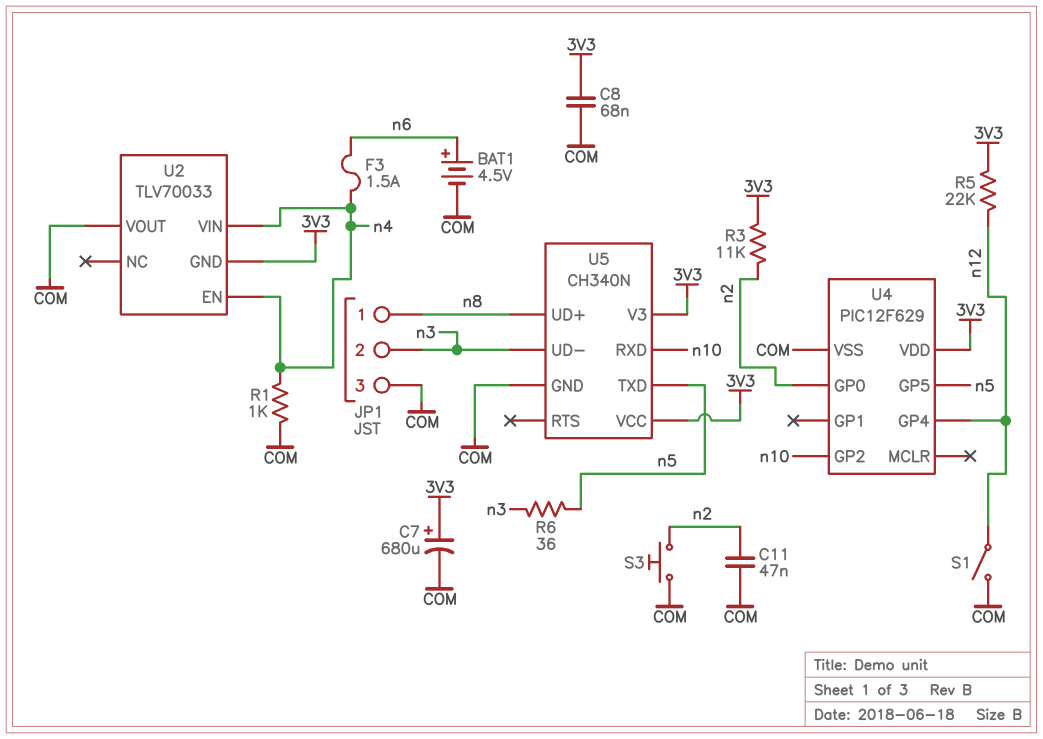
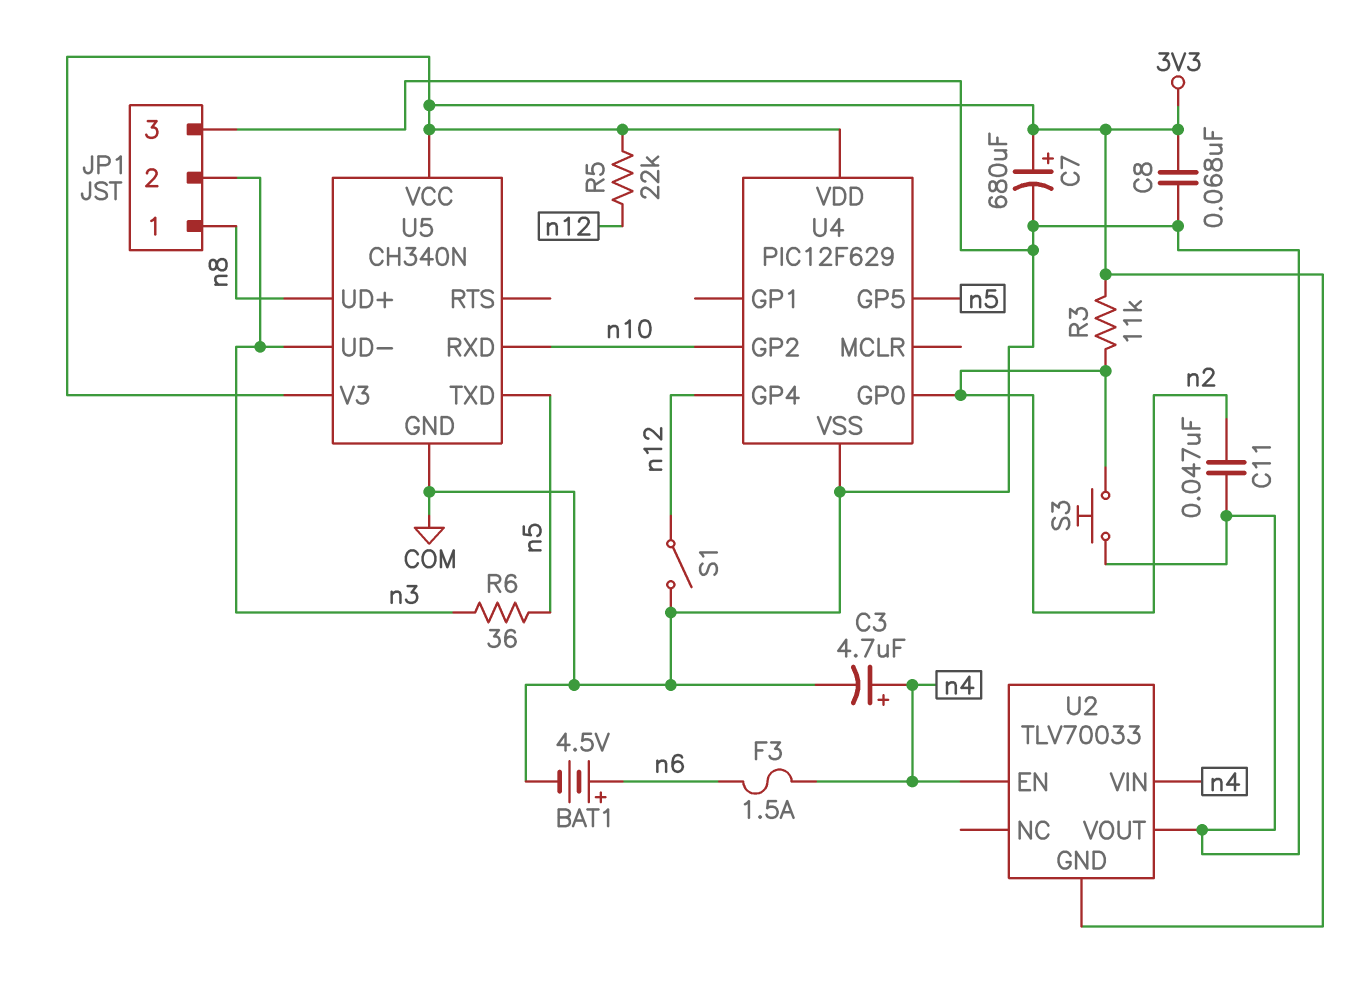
C3: none -> 4.7uF (plus n4, minus COM)
R1: 1k (COM, n4) -> none

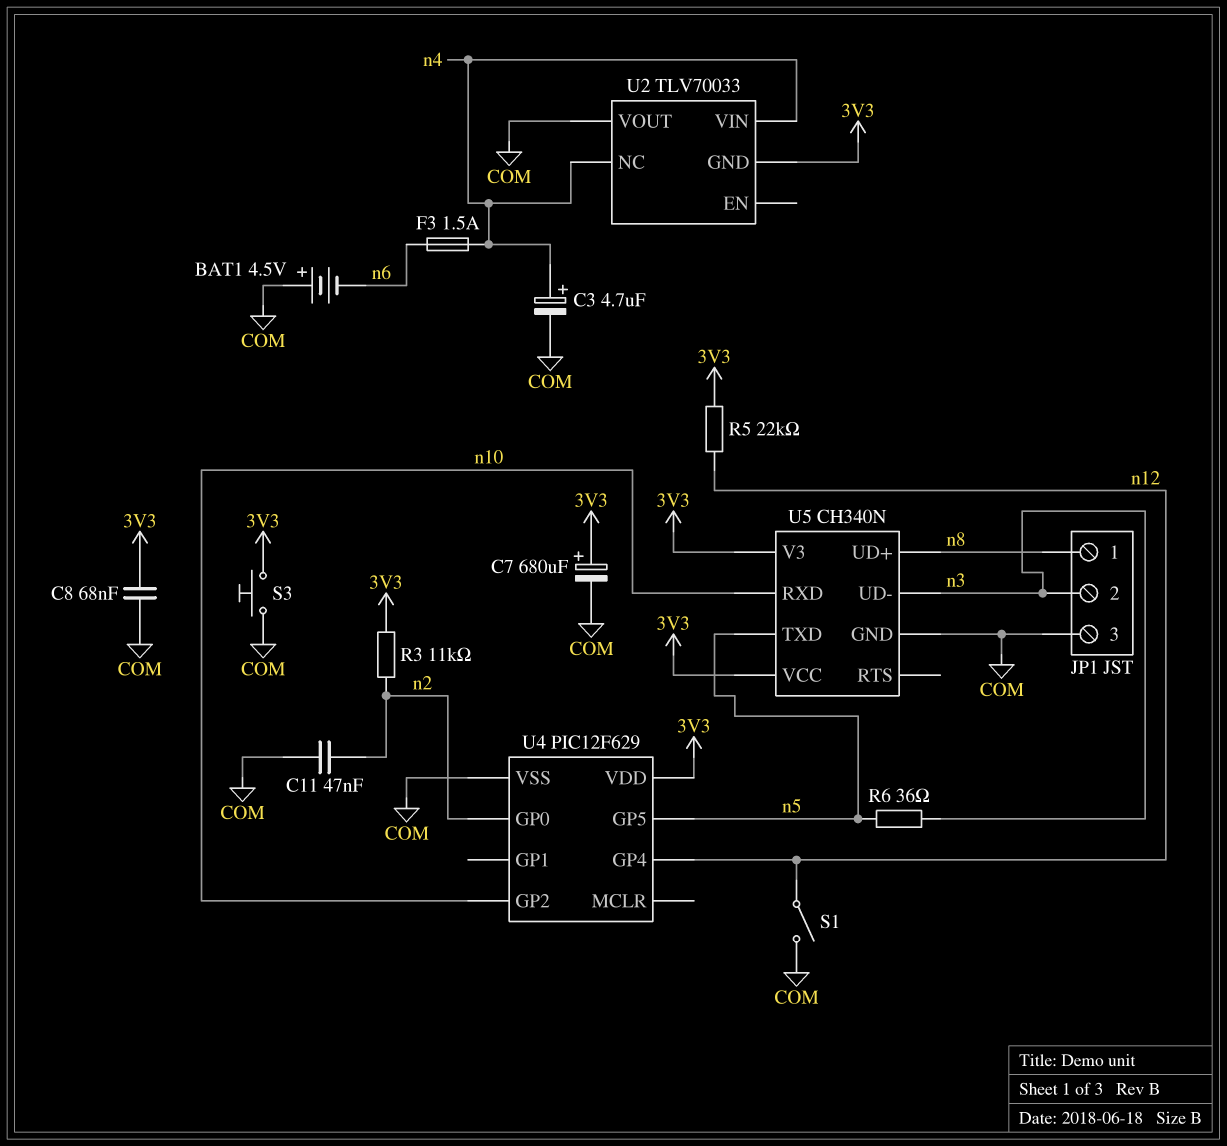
BAT1: 4.5V (plus n6, minus COM) -> 4.5V (plus COM, minus n6)
S3: button (COM, n2) -> button (3V3, COM)
U2 pin EN: n4 -> none
U2 pin NC: none -> n4

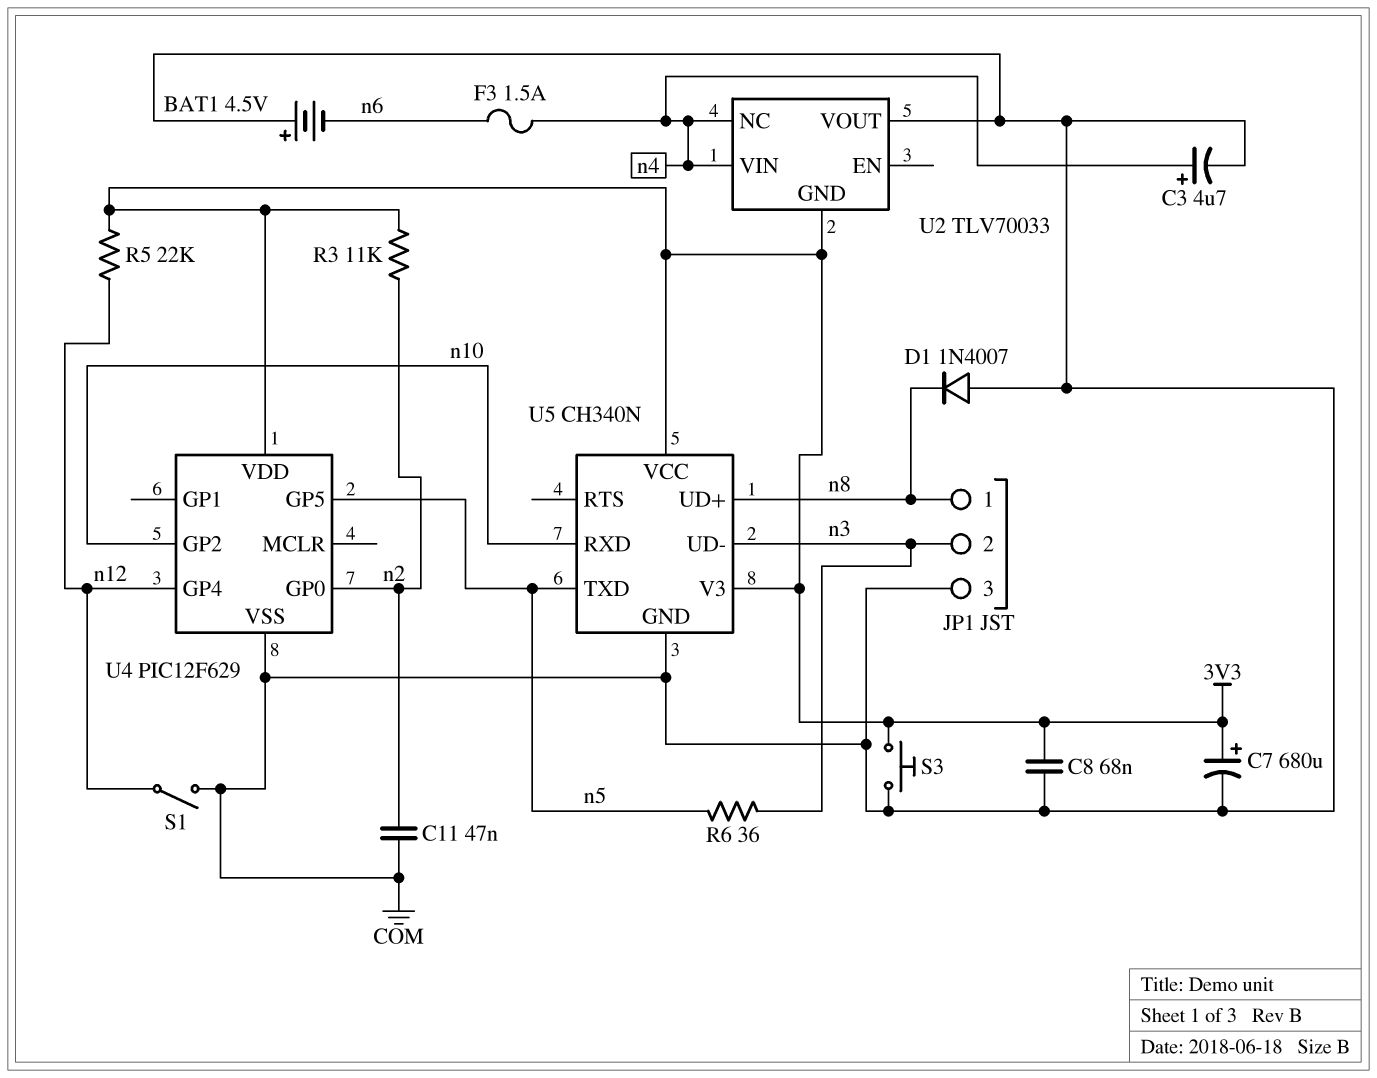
D1: none -> diode 1N4007 (A COM, K n8)

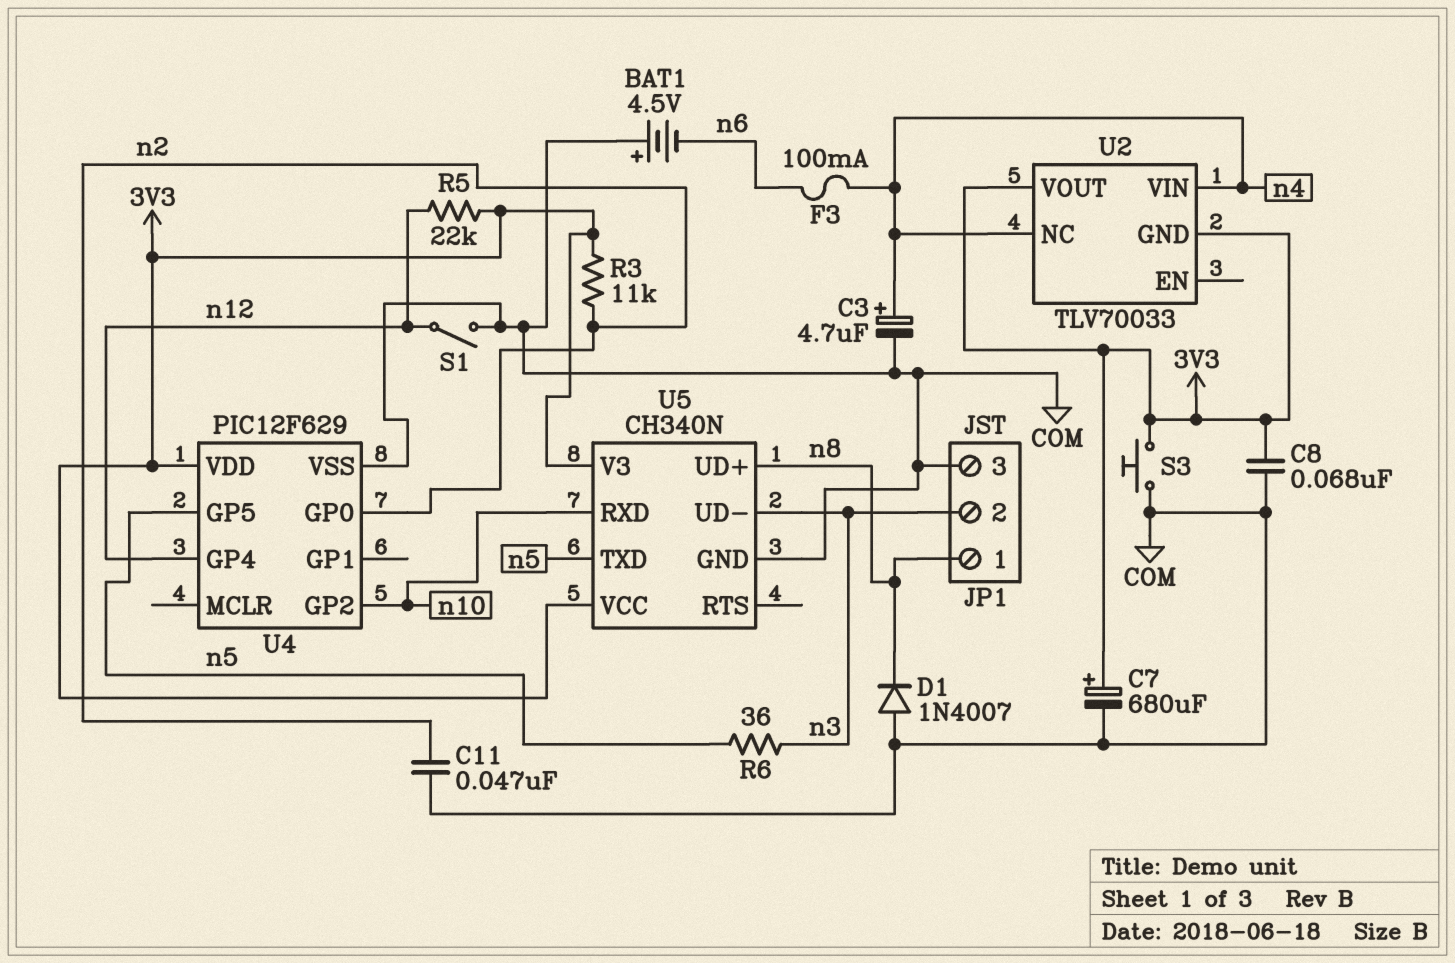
F3: 1.5A (n4, n6) -> 100mA (n4, n6)
U2 pin VOUT: COM -> 3V3

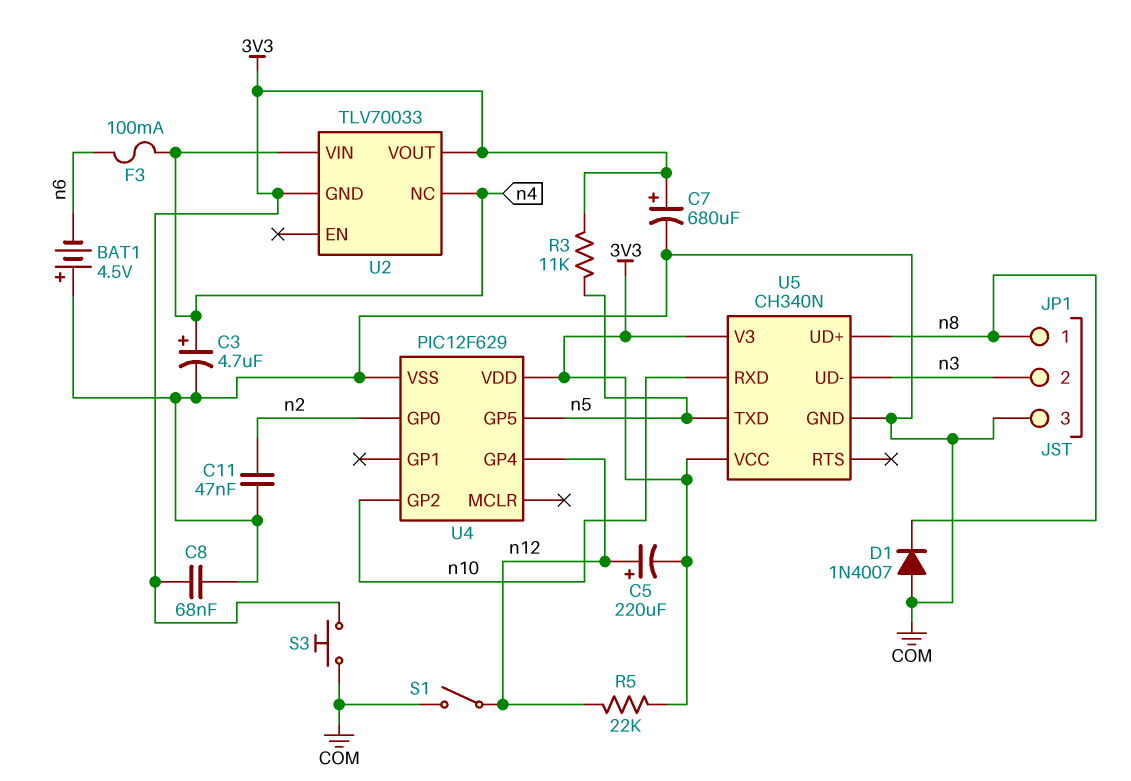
C5: none -> 220uF (plus n12, minus 3V3)
R3: 11k (3V3, n2) -> 11k (3V3, n5)
R6: 36 (n3, n5) -> none

